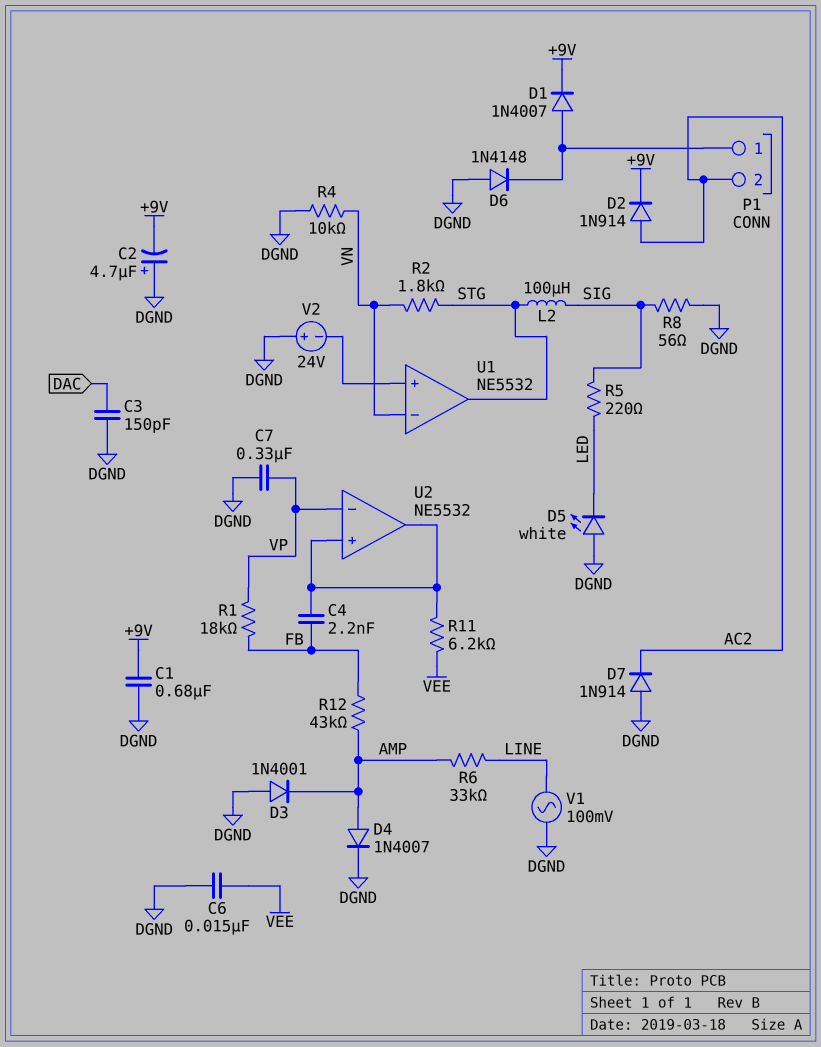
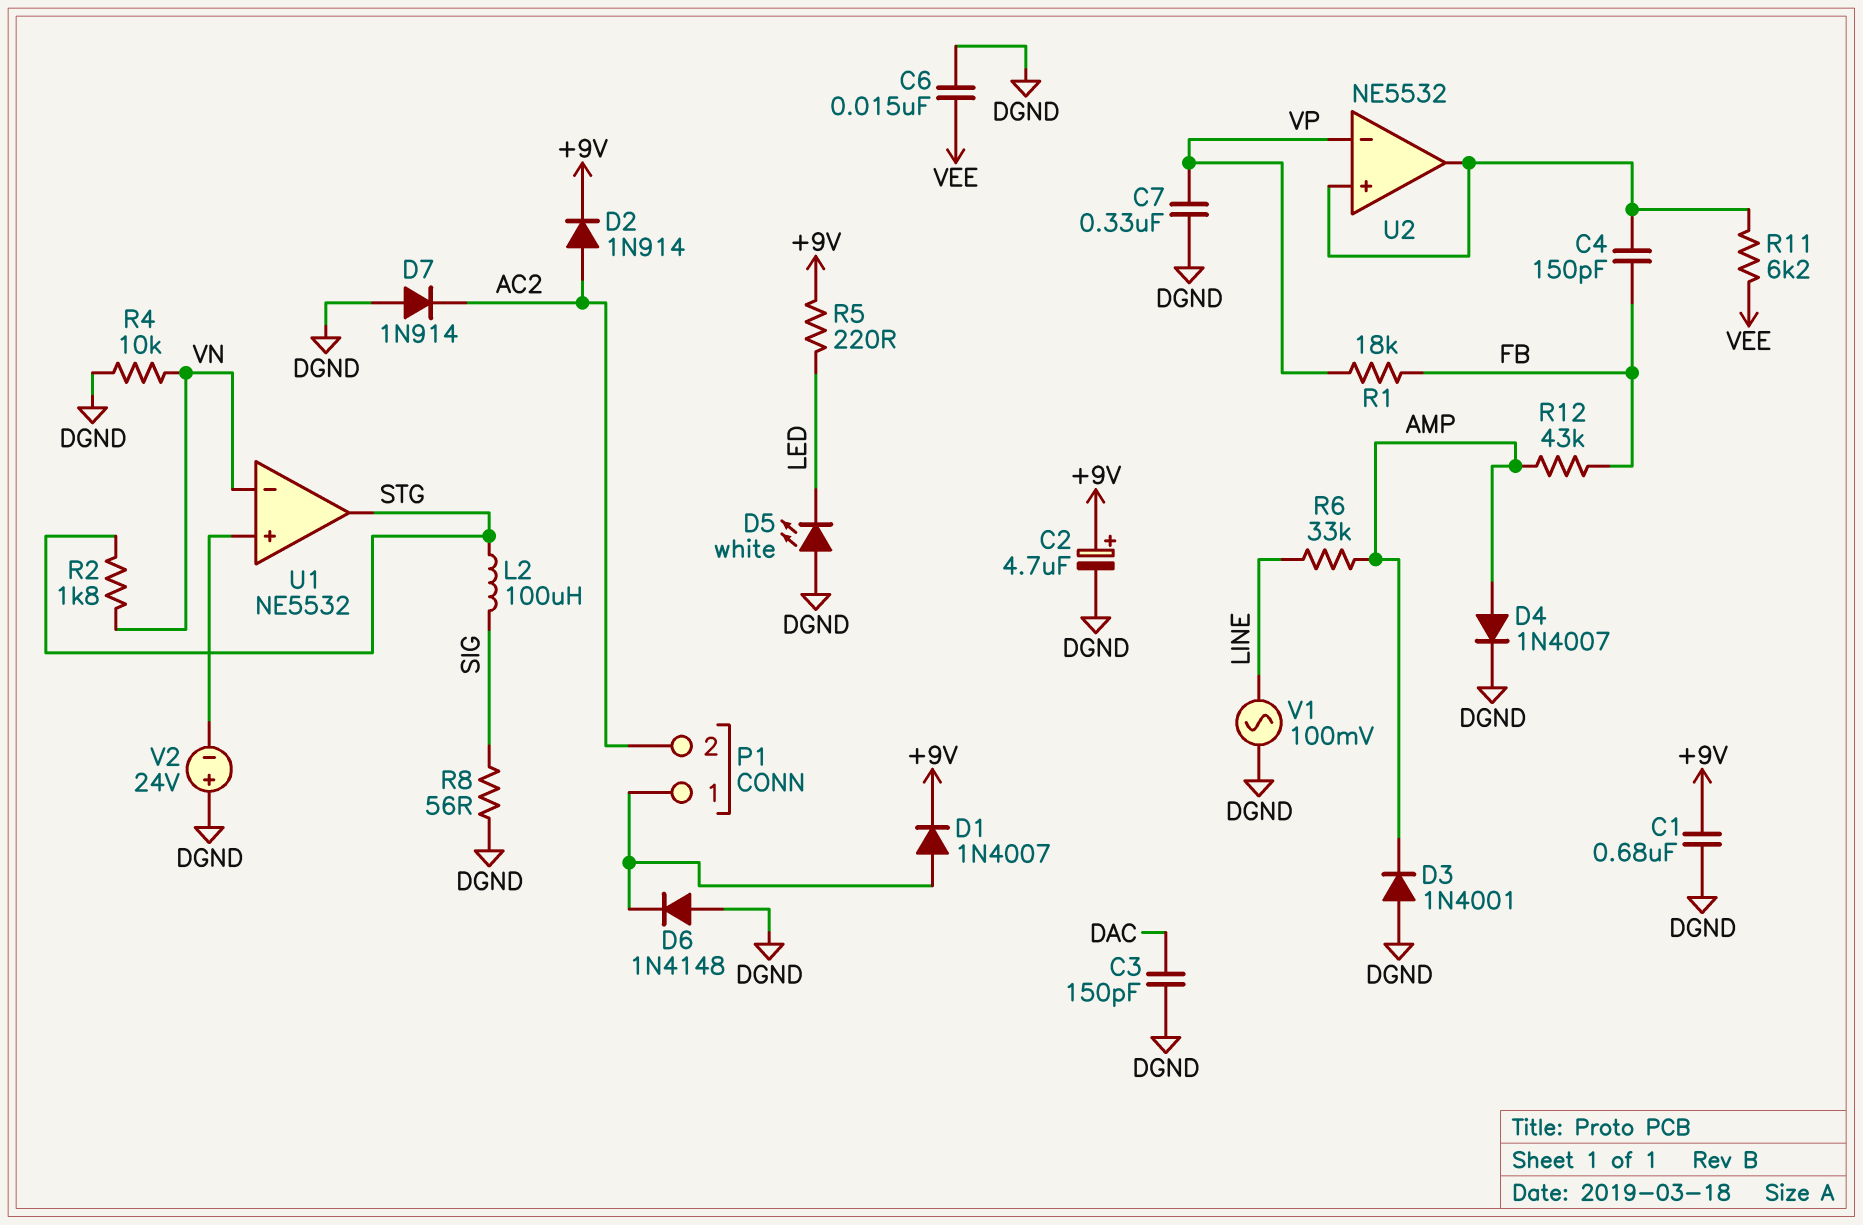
C2: 4.7uF (plus DGND, minus +9V) -> 4.7uF (plus +9V, minus DGND)
C4: 2.2nF (FB, U2/in+) -> 150pF (FB, U2/in+)
R5: 220 (LED, SIG) -> 220 (+9V, LED)

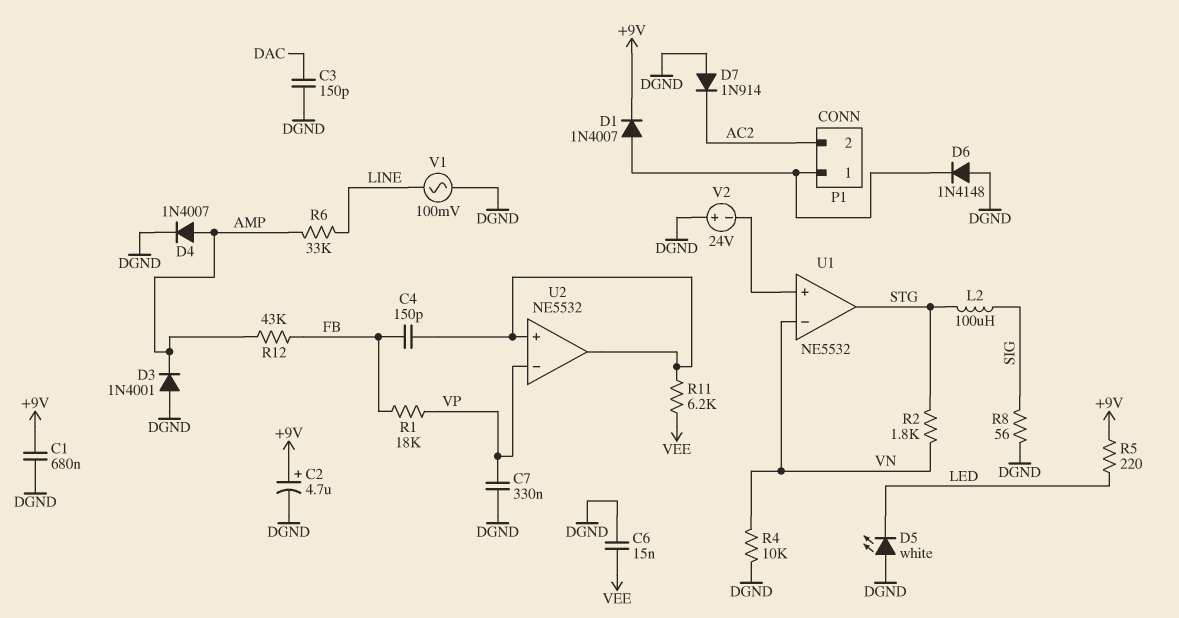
D2: diode 1N914 (A AC2, K +9V) -> none

